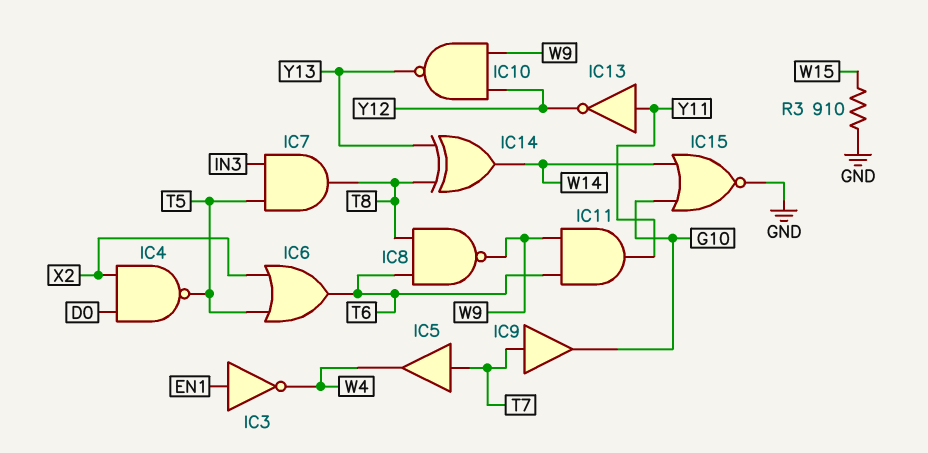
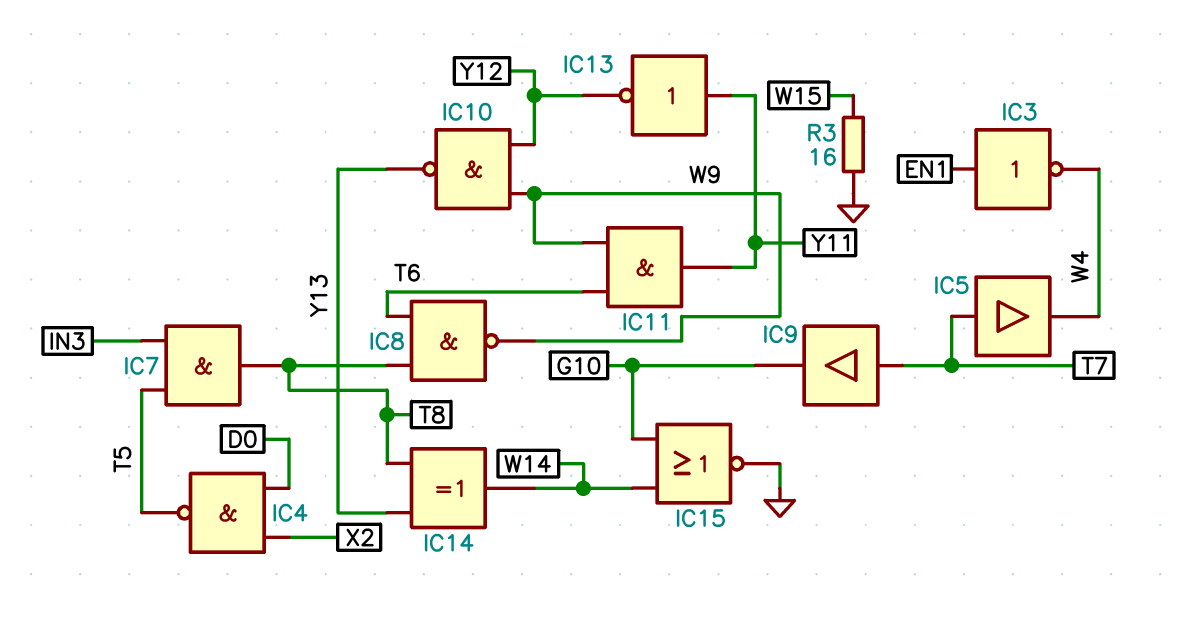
IC6: OR (in T5, in X2, out T6) -> none
R3: 910 (GND, W15) -> 16 (GND, W15)

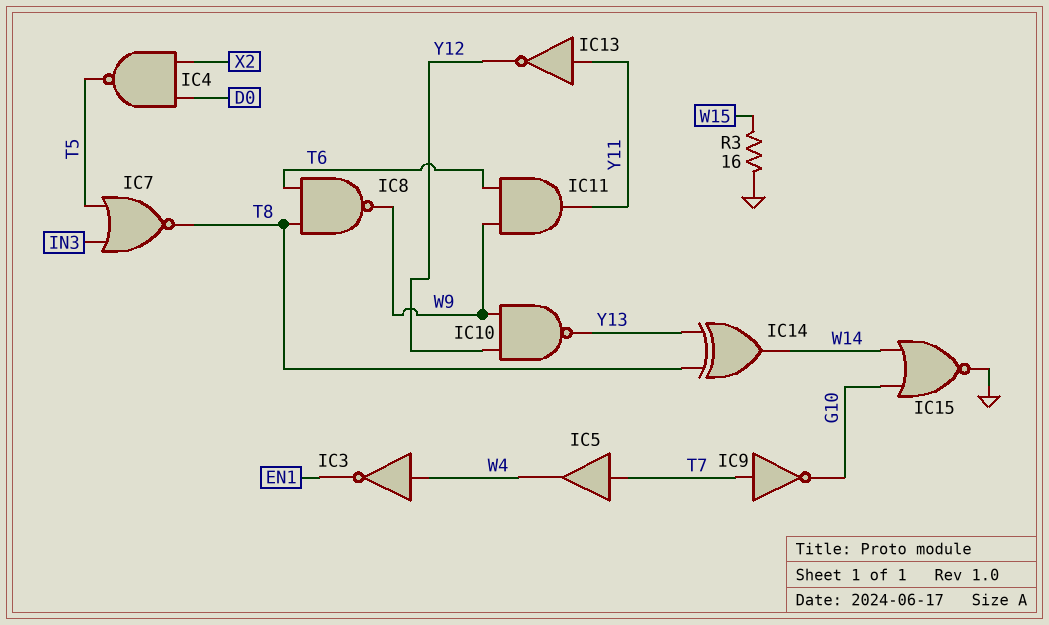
IC3: NOT (in EN1, out W4) -> NOT (in W4, out EN1)
IC7: AND (in IN3, in T5, out T8) -> NOR (in IN3, in T5, out T8)
IC9: buffer (in T7, out G10) -> NOT (in T7, out G10)

